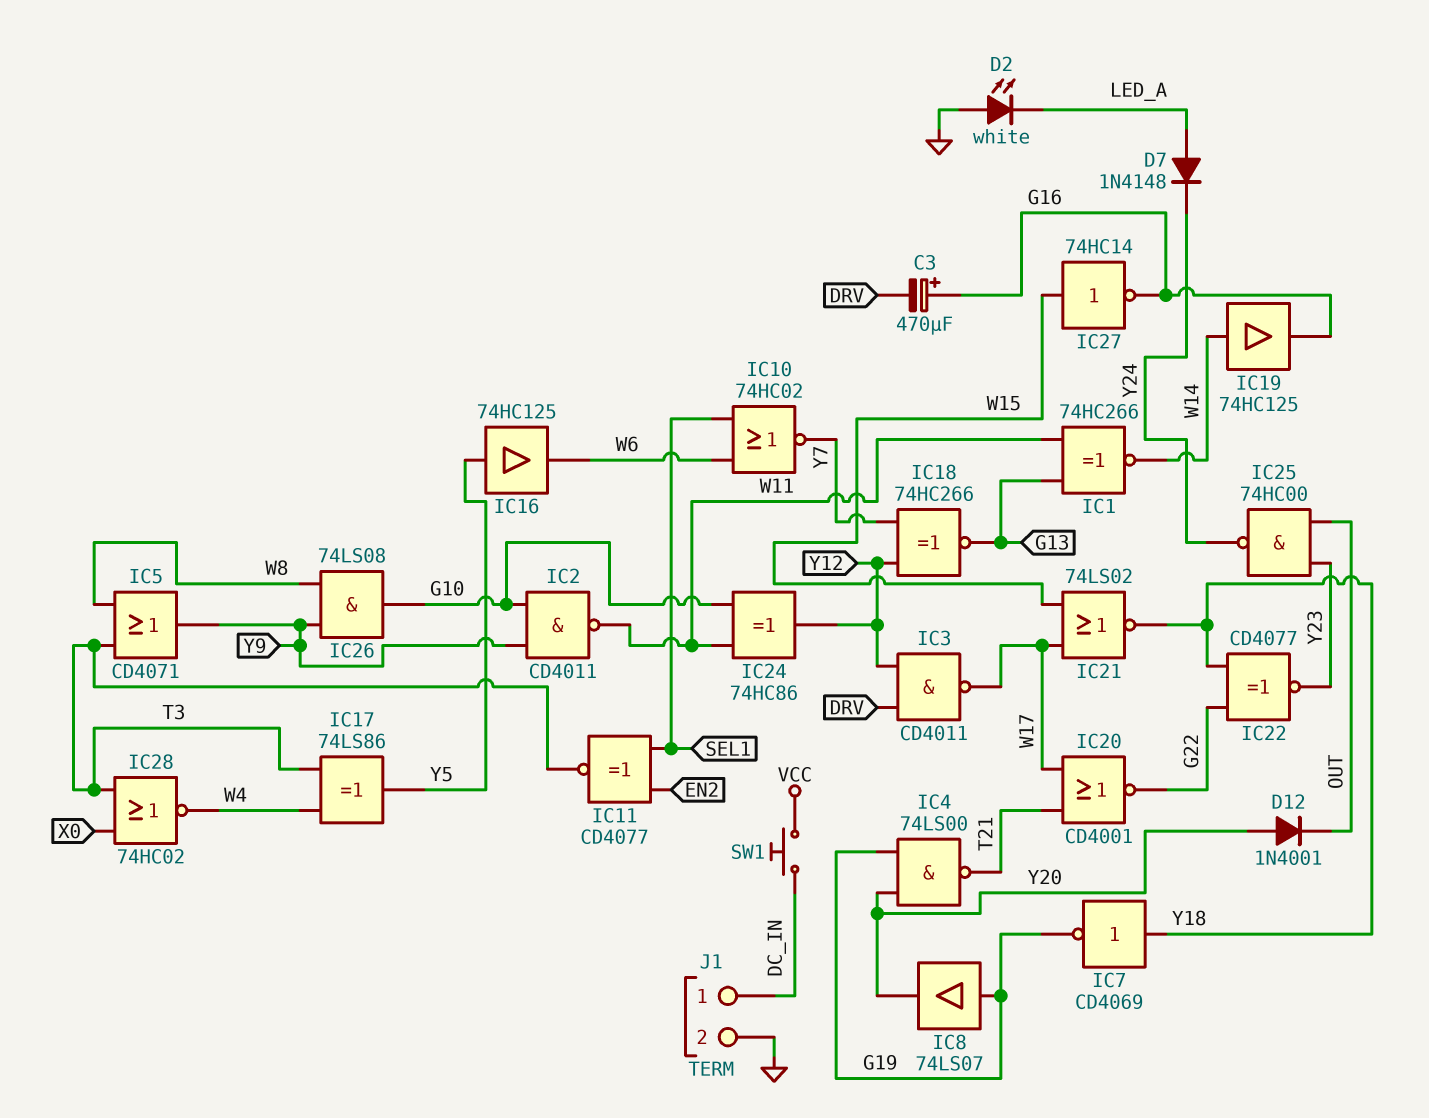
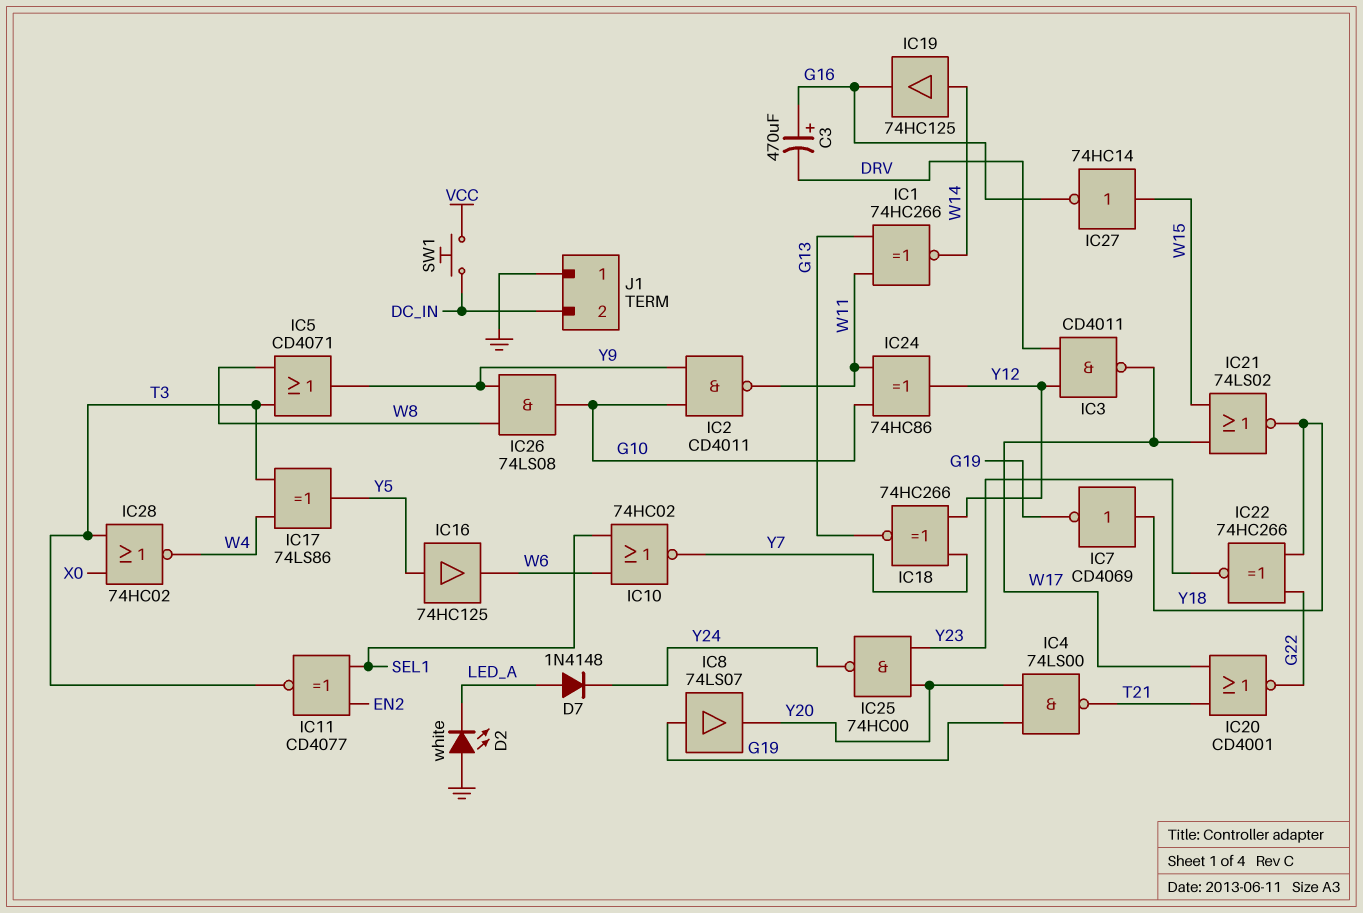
D12: diode 1N4001 (A Y20, K OUT) -> none
IC22: XNOR CD4077 (in G22, in Y18, out Y23) -> XNOR 74HC266 (in G22, in Y18, out Y23)
IC25: NAND 74HC00 (in OUT, in Y23, out Y24) -> NAND 74HC00 (in Y20, in Y23, out Y24)
J1 pin 1: DC_IN -> GND
J1 pin 2: GND -> DC_IN

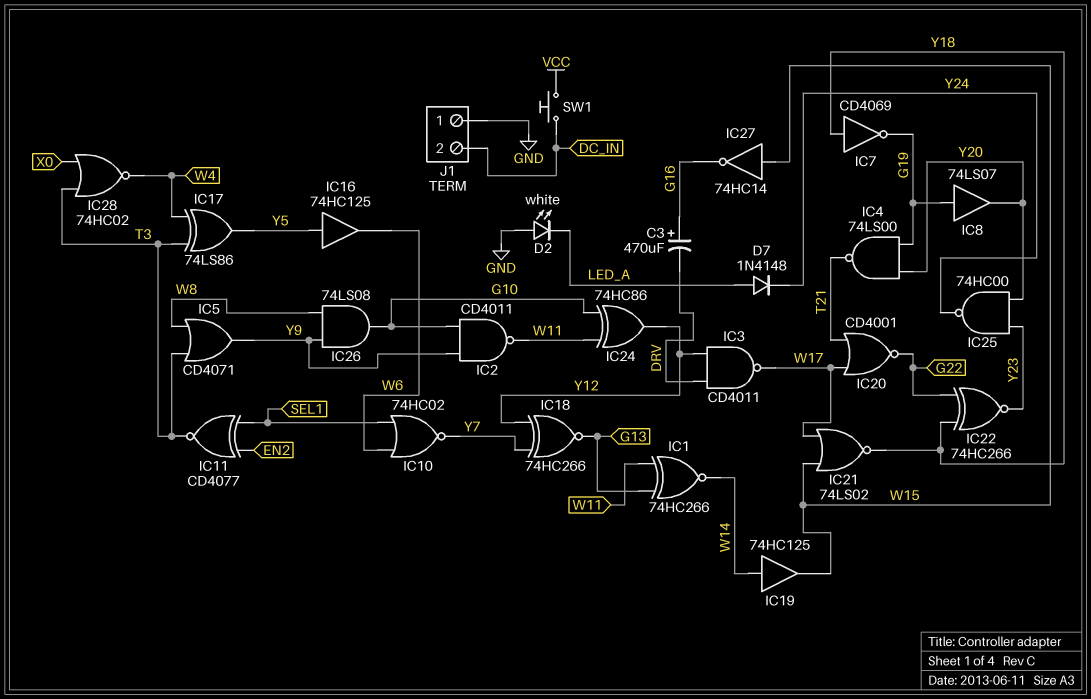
IC19: buffer 74HC125 (in W14, out G16) -> buffer 74HC125 (in W14, out W15)

